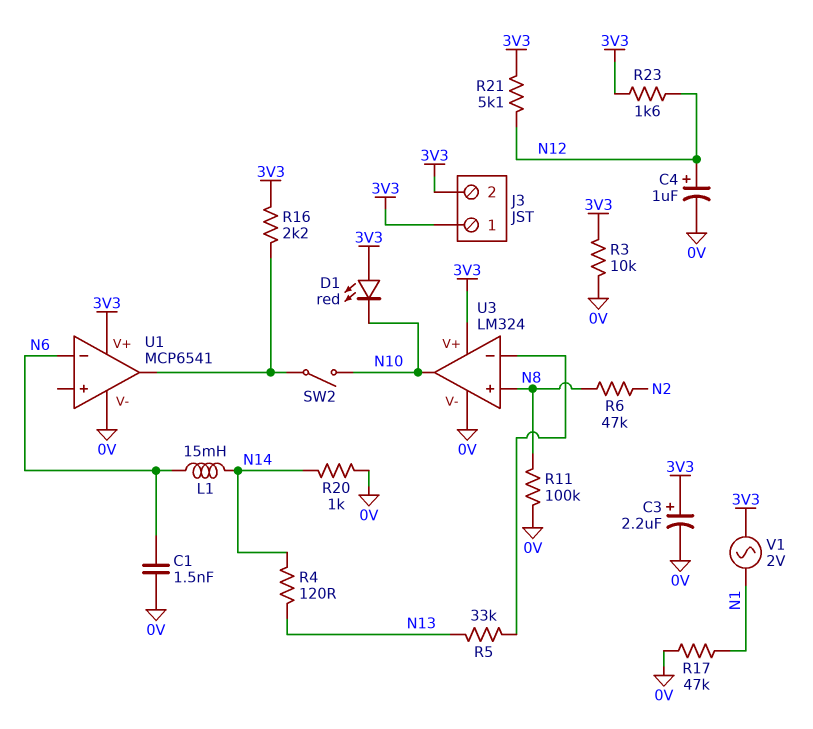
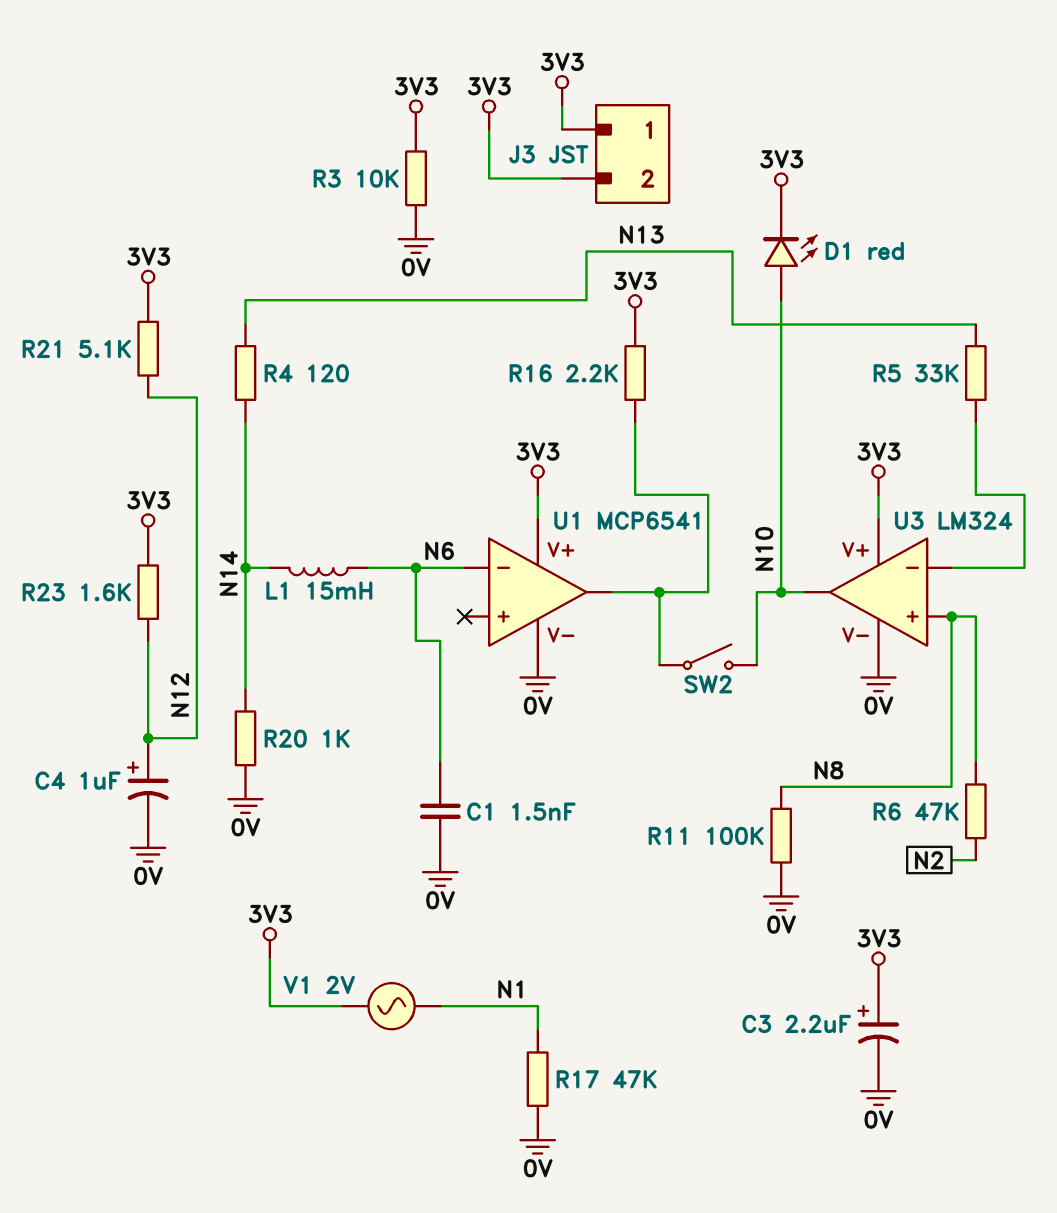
D1: LED red (A 3V3, K N10) -> LED red (A N10, K 3V3)

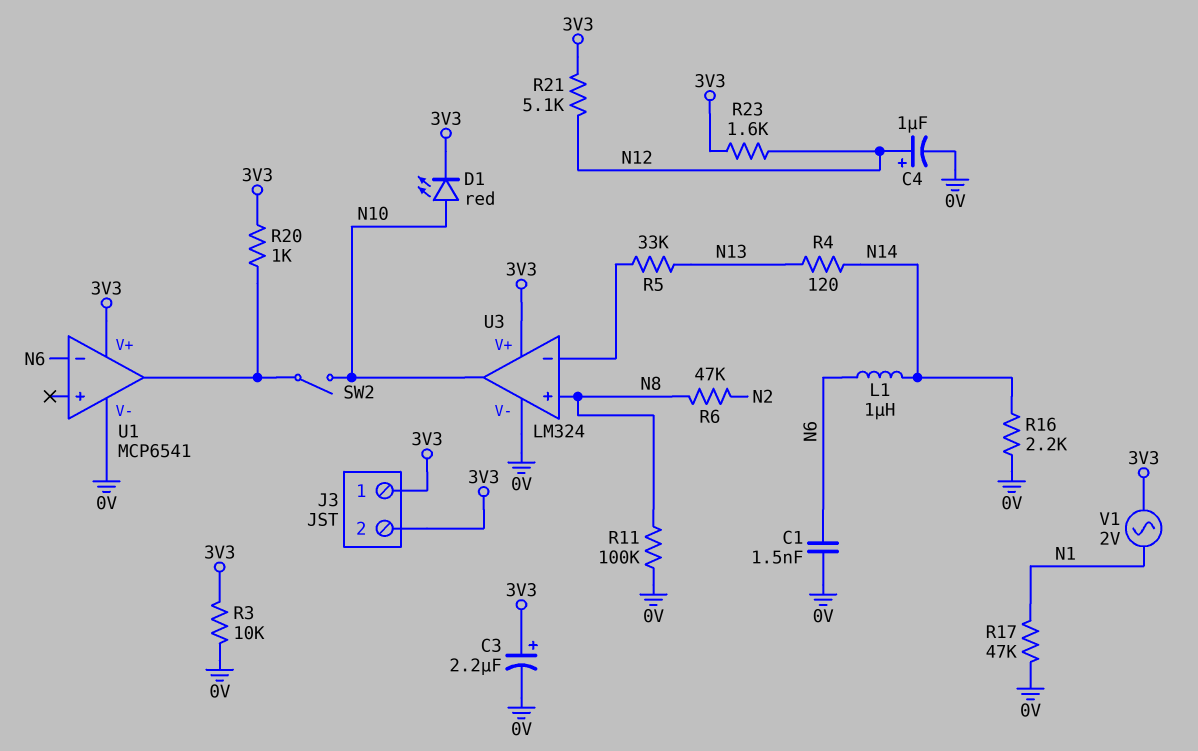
L1: 15mH (N6, N14) -> 1uH (N6, N14)
R16: 2.2k (3V3, U1/out) -> 2.2k (0V, N14)
R20: 1k (0V, N14) -> 1k (3V3, U1/out)

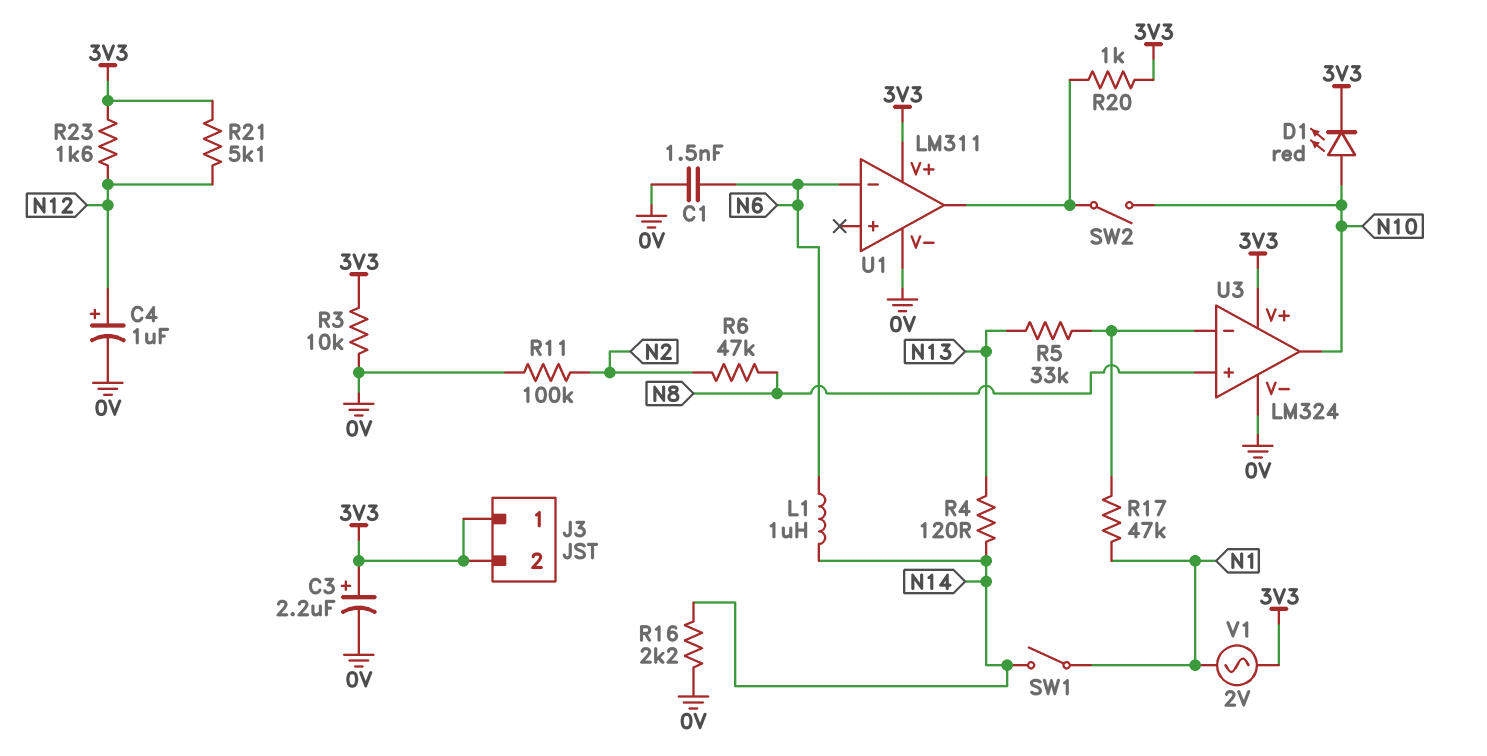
R11: 100k (0V, N8) -> 100k (0V, N2)
R17: 47k (0V, N1) -> 47k (N1, U3/in-)
SW1: none -> switch (N1, N14)
U1: MCP6541 -> LM311

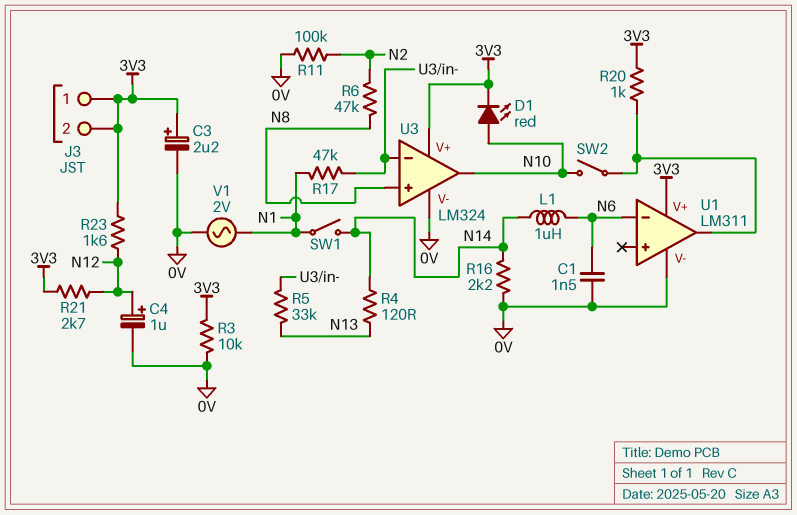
R21: 5.1k (3V3, N12) -> 2.7k (3V3, N12)
V1: AC 2V (3V3, N1) -> AC 2V (0V, N1)

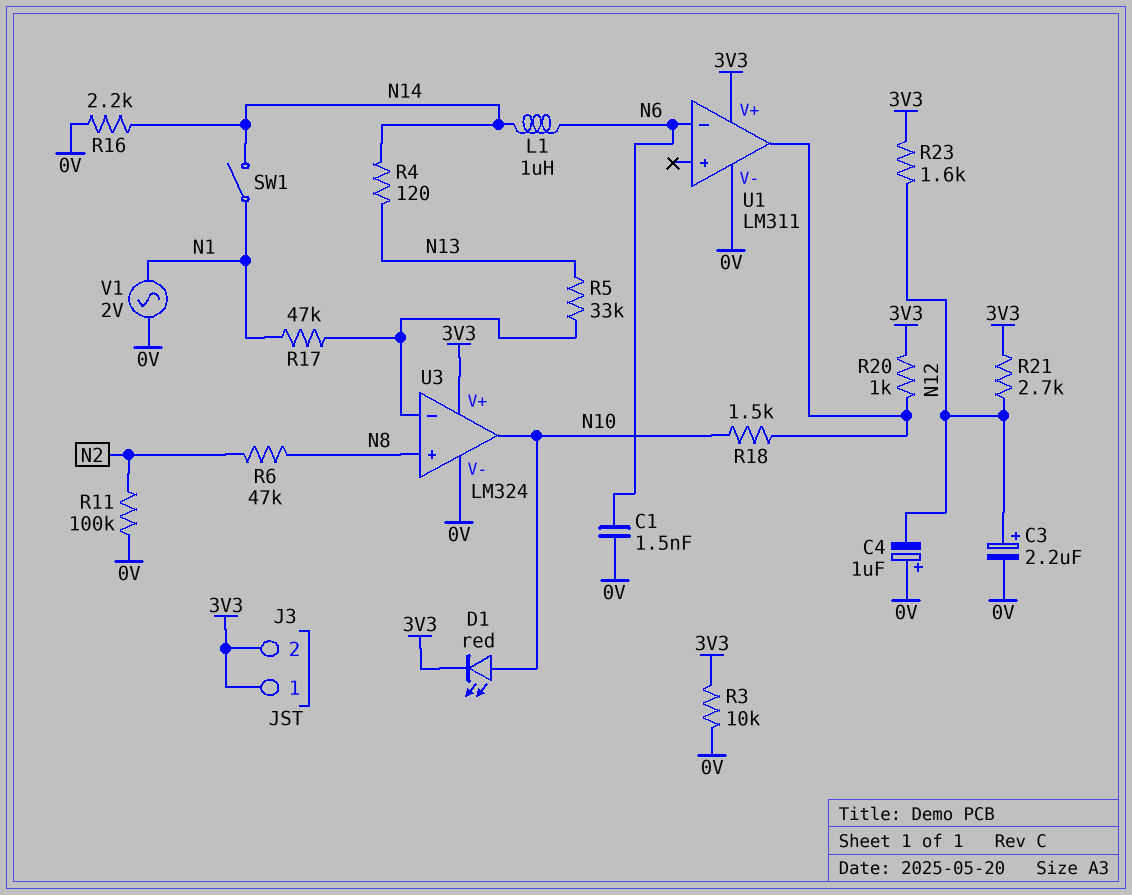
C3: 2.2uF (plus 3V3, minus 0V) -> 2.2uF (plus N12, minus 0V)
C4: 1uF (plus N12, minus 0V) -> 1uF (plus 0V, minus N12)
R18: none -> 1.5k (N10, U1/out)
SW2: switch (N10, U1/out) -> none

